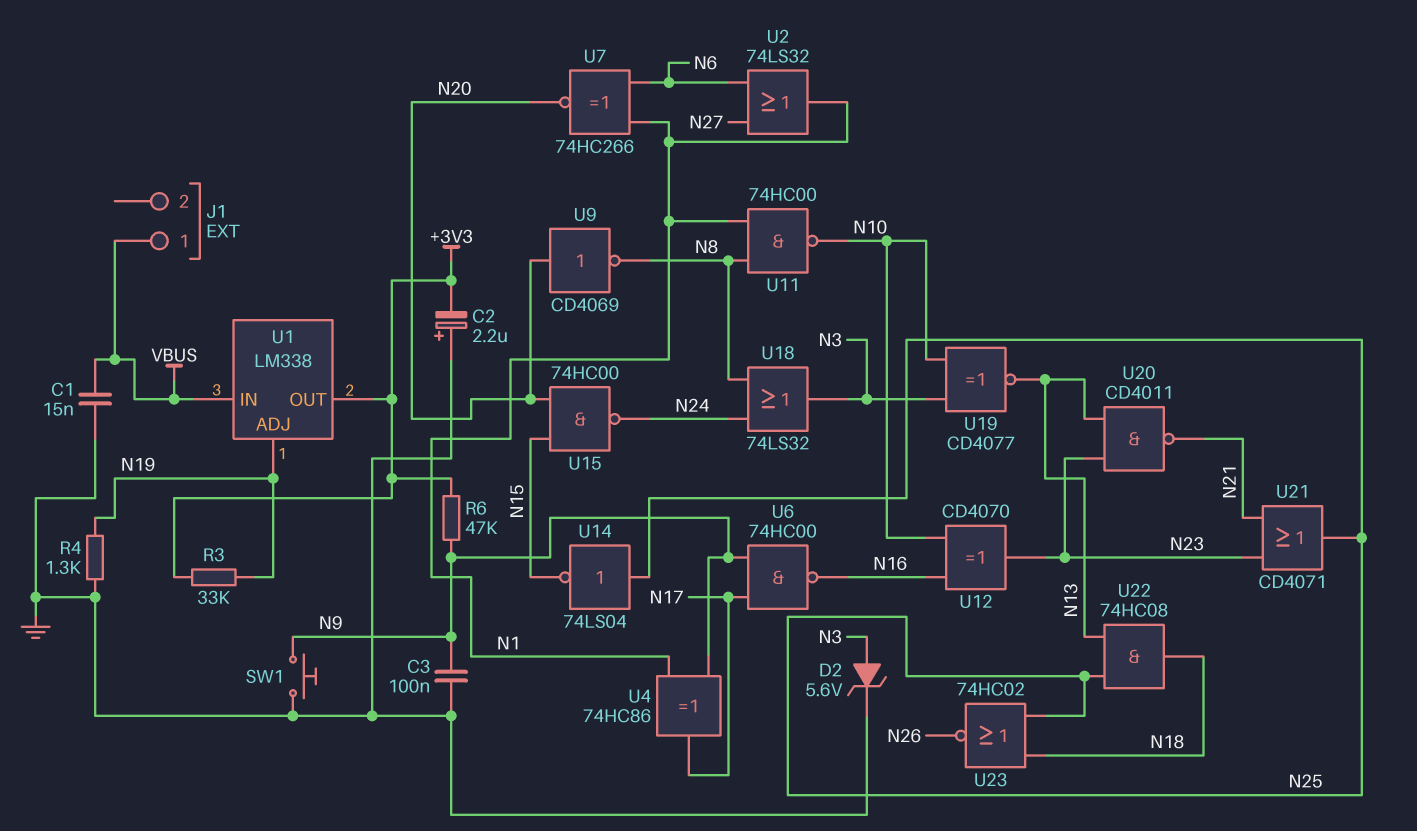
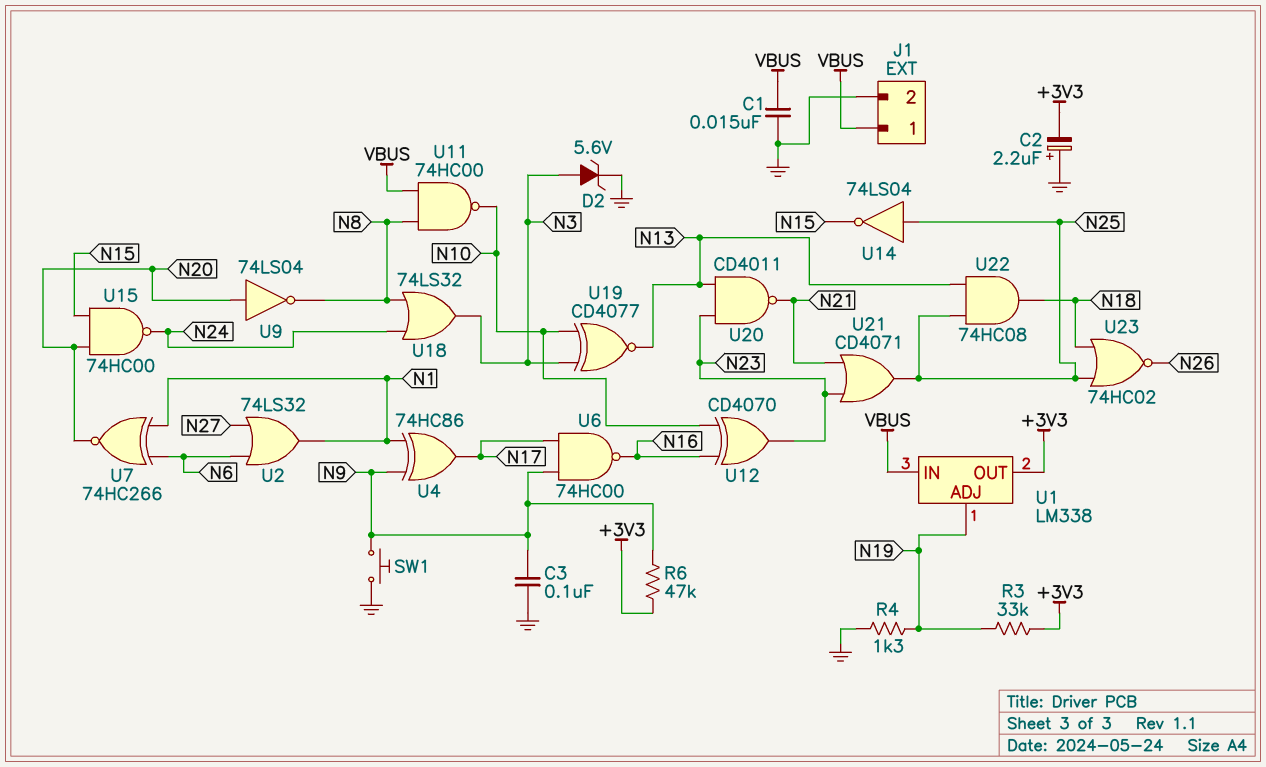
J1 pin 2: none -> GND
U9: NOT CD4069 (in N20, out N8) -> NOT 74LS04 (in N20, out N8)
U11: NAND 74HC00 (in N1, in N8, out N10) -> NAND 74HC00 (in N8, in VBUS, out N10)

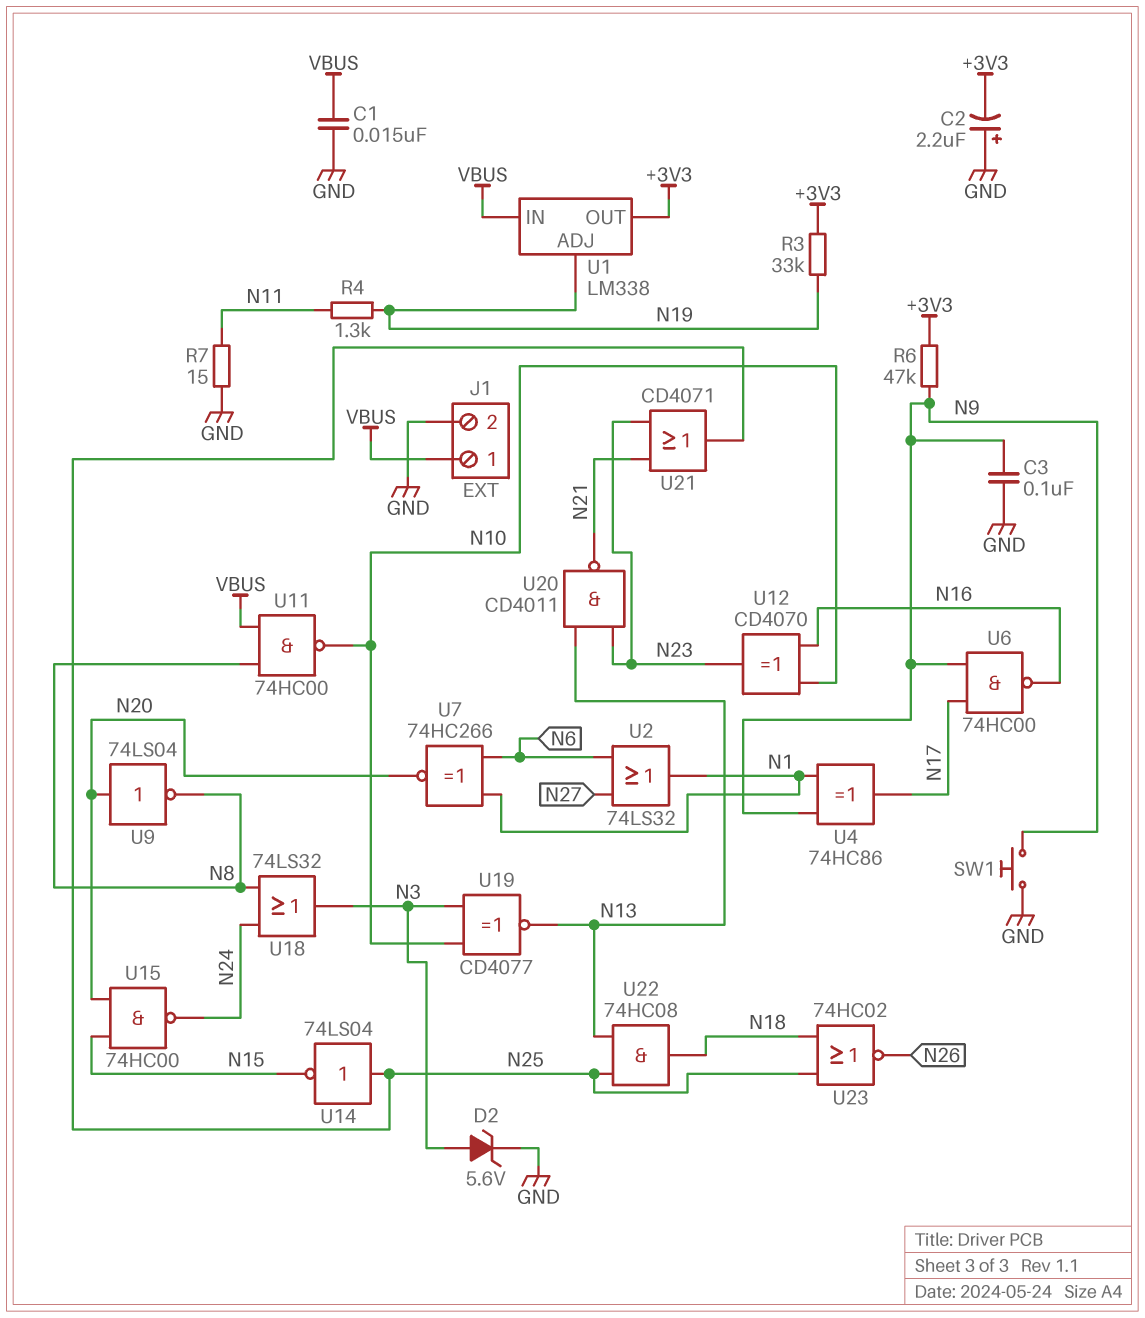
R4: 1.3k (GND, N19) -> 1.3k (N11, N19)
R7: none -> 15 (GND, N11)

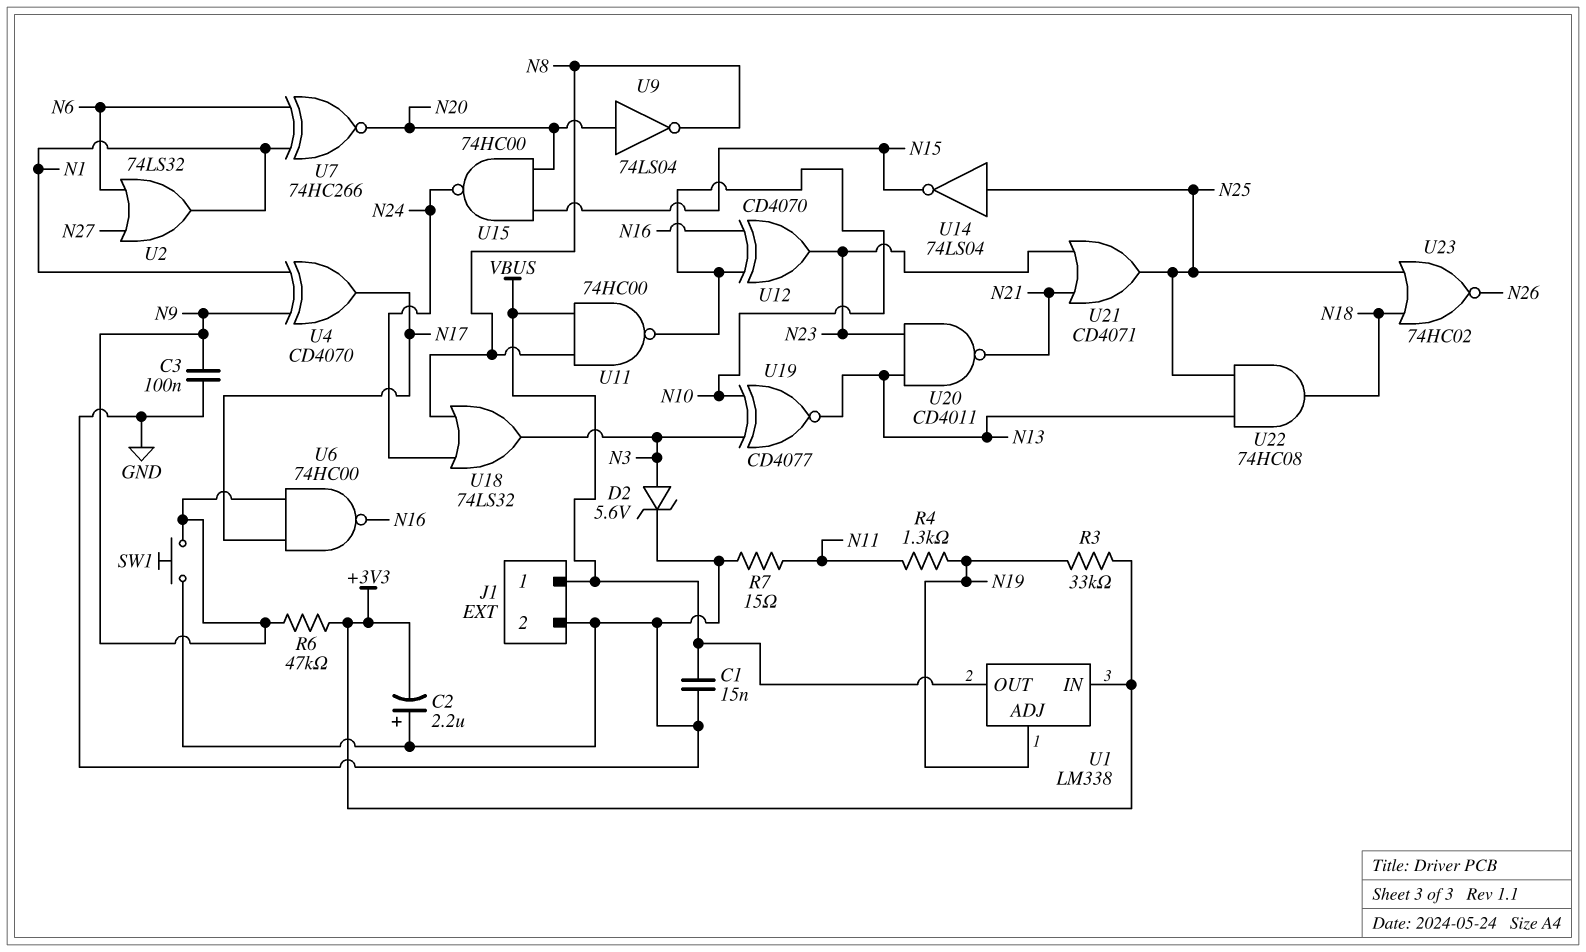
U1 pin IN: VBUS -> +3V3
U1 pin OUT: +3V3 -> VBUS
U4: XOR 74HC86 (in N1, in N9, out N17) -> XOR CD4070 (in N1, in N9, out N17)

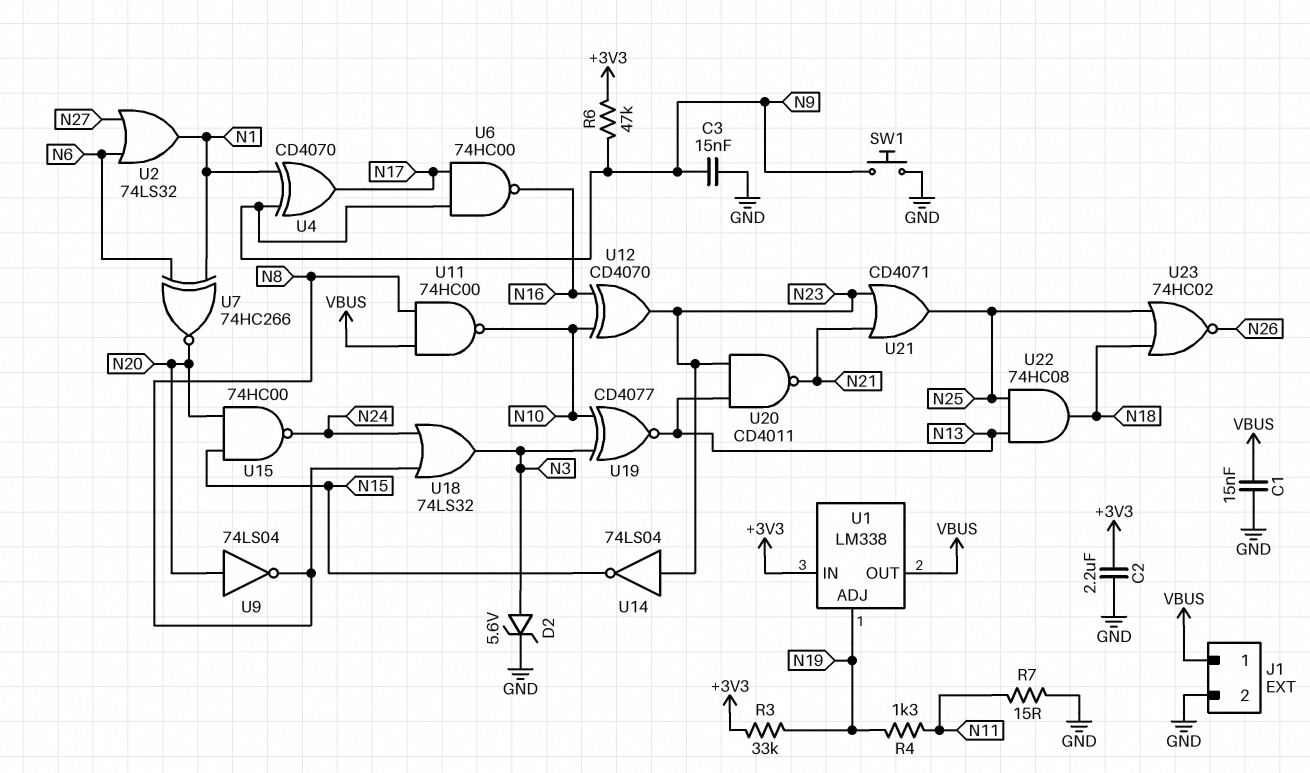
C2: 2.2uF (plus GND, minus +3V3) -> 2.2uF (+3V3, GND)
C3: 100nF (GND, N9) -> 15nF (GND, N9)
U14: NOT 74LS04 (in N25, out N15) -> NOT 74LS04 (in N23, out N15)

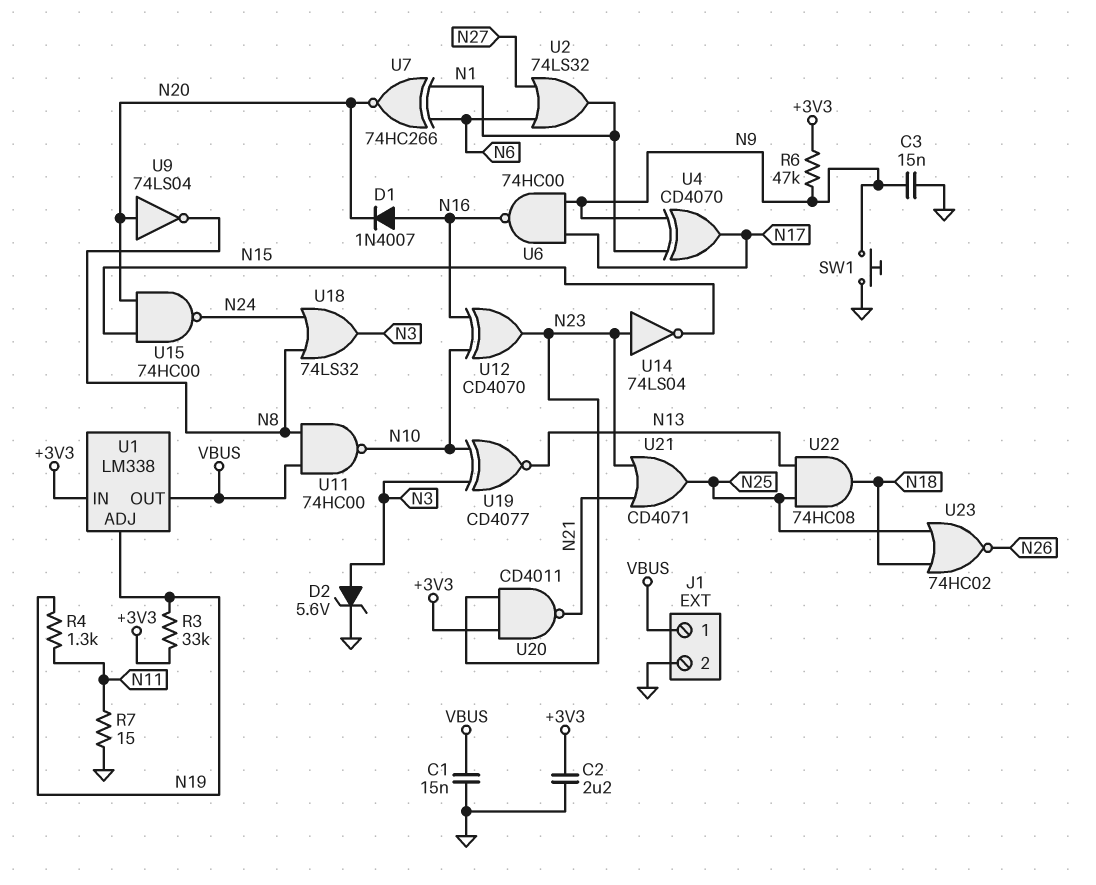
D1: none -> diode 1N4007 (A N16, K N20)
U20: NAND CD4011 (in N13, in N23, out N21) -> NAND CD4011 (in +3V3, in N23, out N21)

